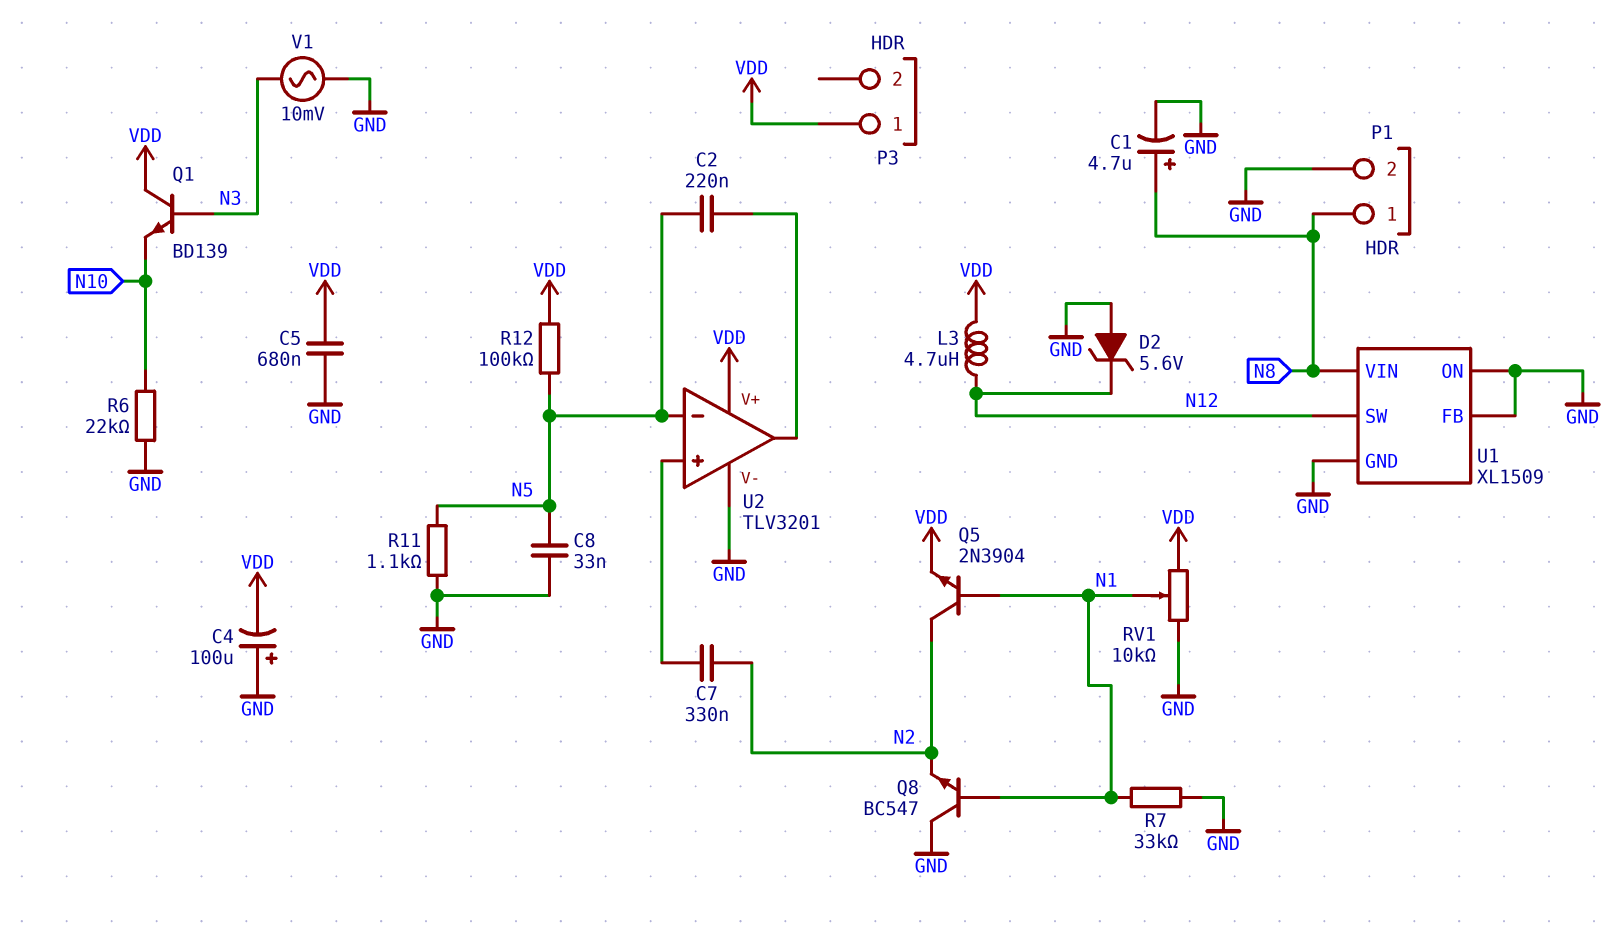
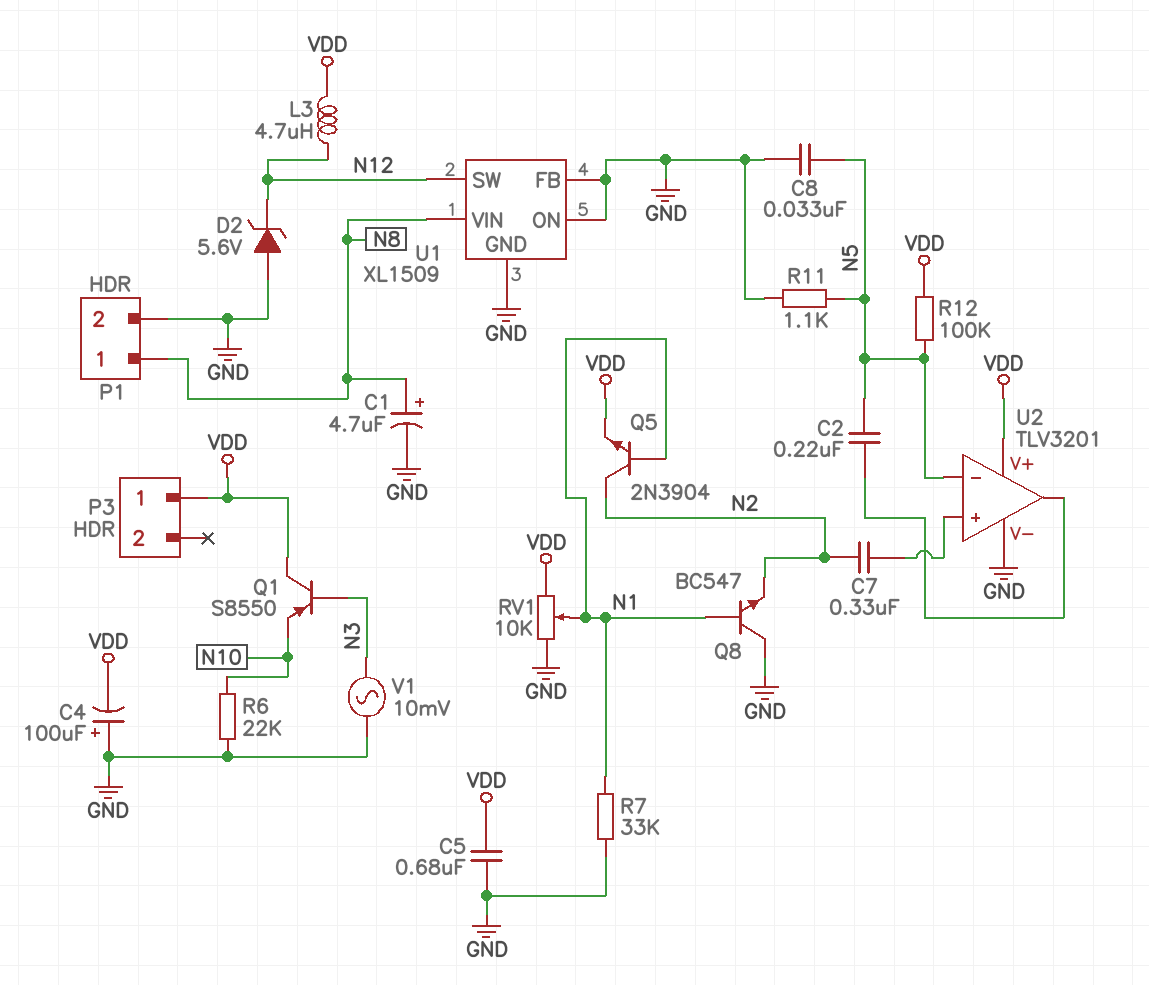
Q1: NPN BD139 (B N3, C VDD, E N10) -> PNP S8550 (B N3, C VDD, E N10)

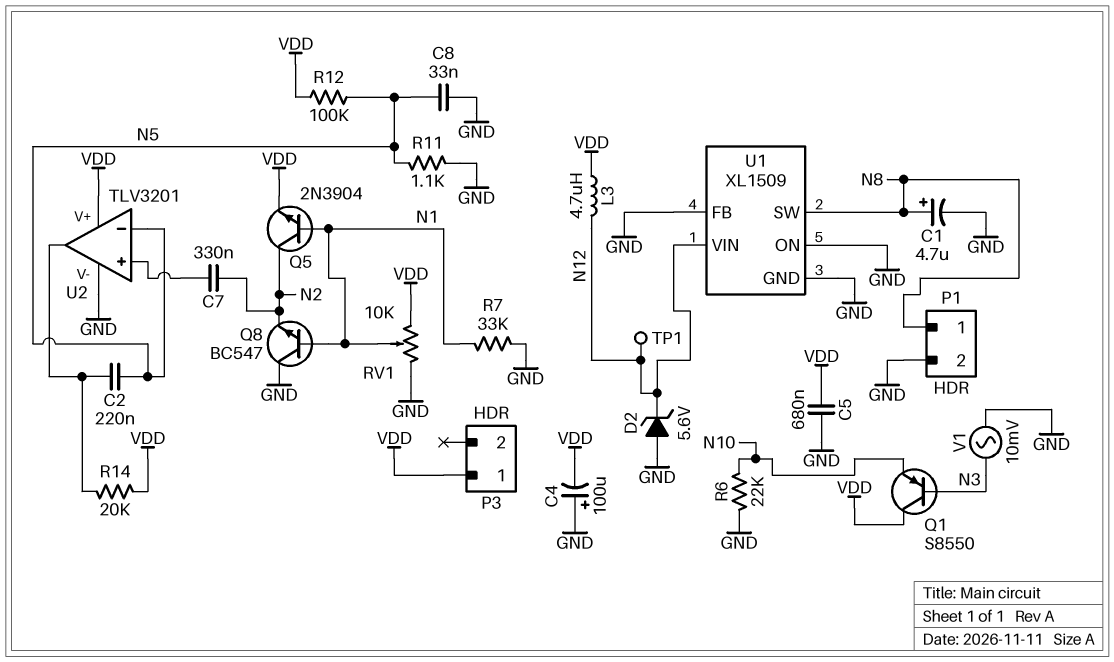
R14: none -> 20k (U2/out, VDD)
TP1: none -> test point (N12)
U1 pin SW: N12 -> N8
U1 pin VIN: N8 -> N12

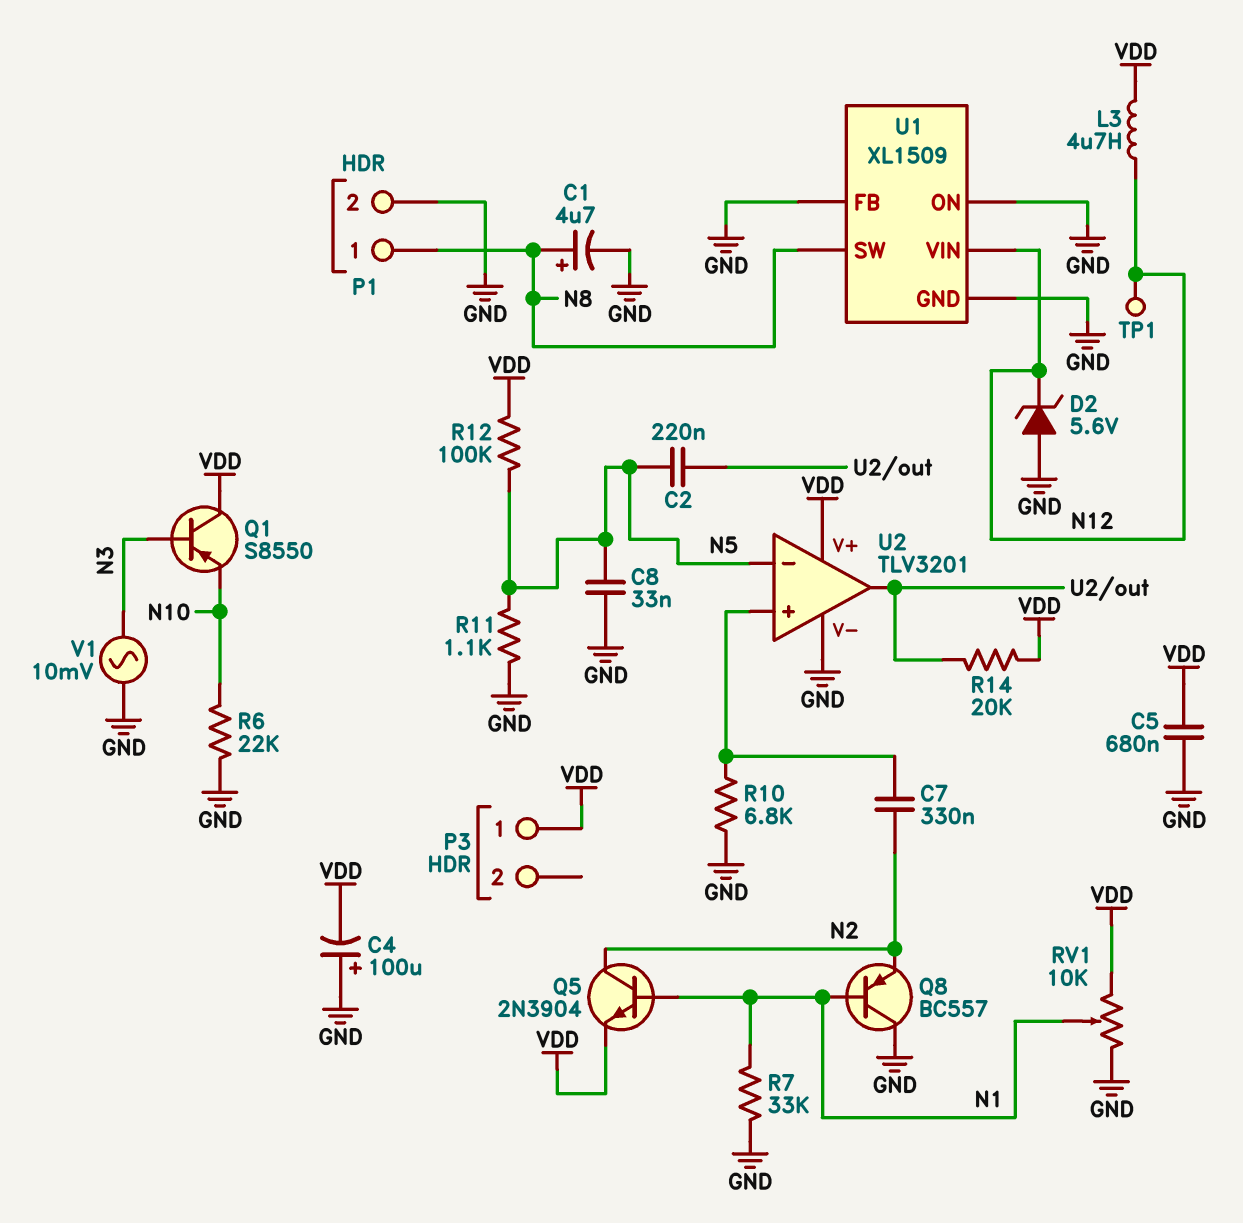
Q8: NPN BC547 (B N1, C GND, E N2) -> PNP BC557 (B N1, C GND, E N2)
R10: none -> 6.8k (GND, U2/in+)

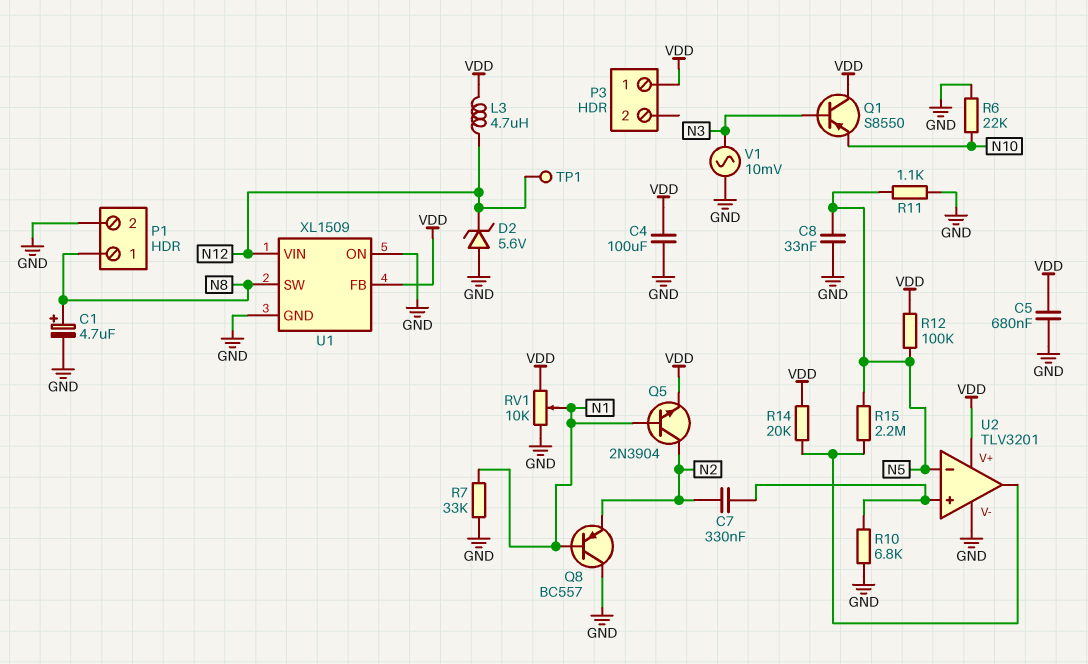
C2: 220nF (N5, U2/out) -> none
C4: 100uF (plus GND, minus VDD) -> 100uF (GND, VDD)
R15: none -> 2.2M (N5, U2/out)
U1 pin FB: GND -> VDD

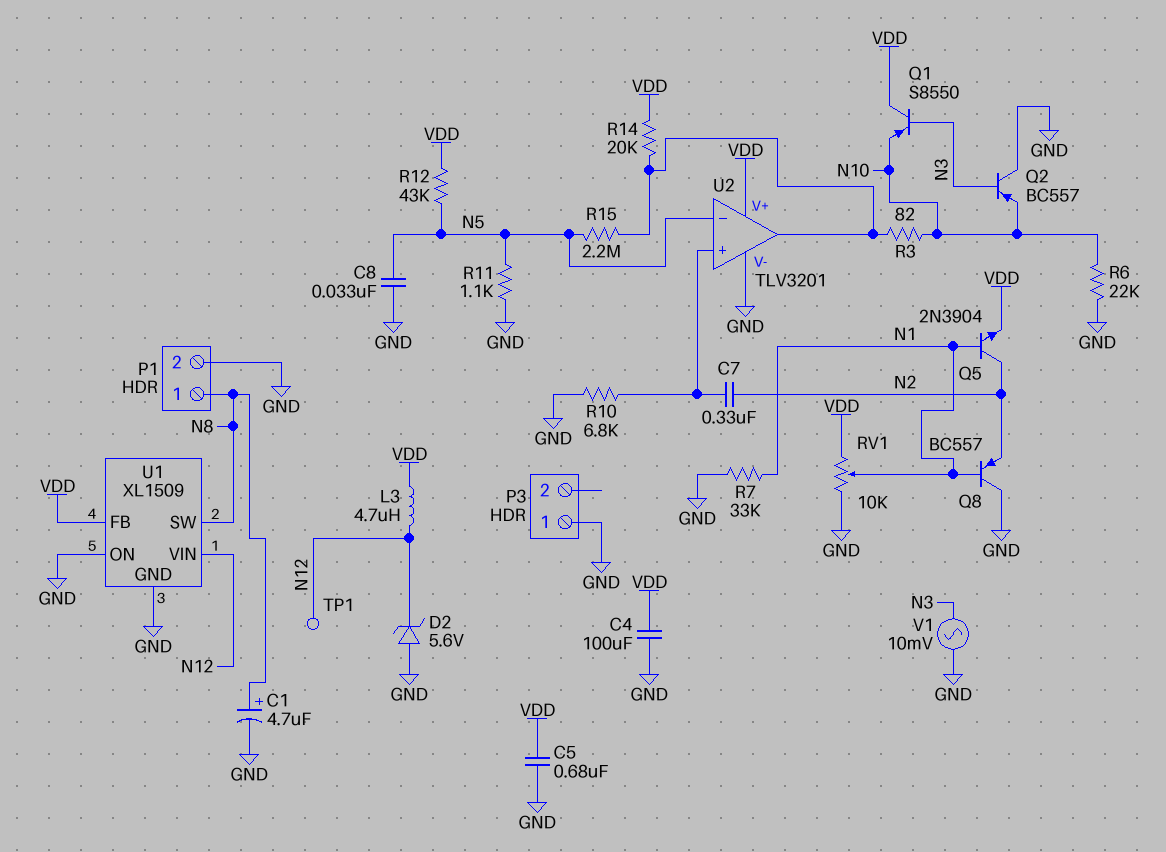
P3 pin 1: VDD -> GND
Q2: none -> PNP BC557 (B N3, C GND, E N10)
R3: none -> 82 (N10, U2/out)
R12: 100k (N5, VDD) -> 43k (N5, VDD)

